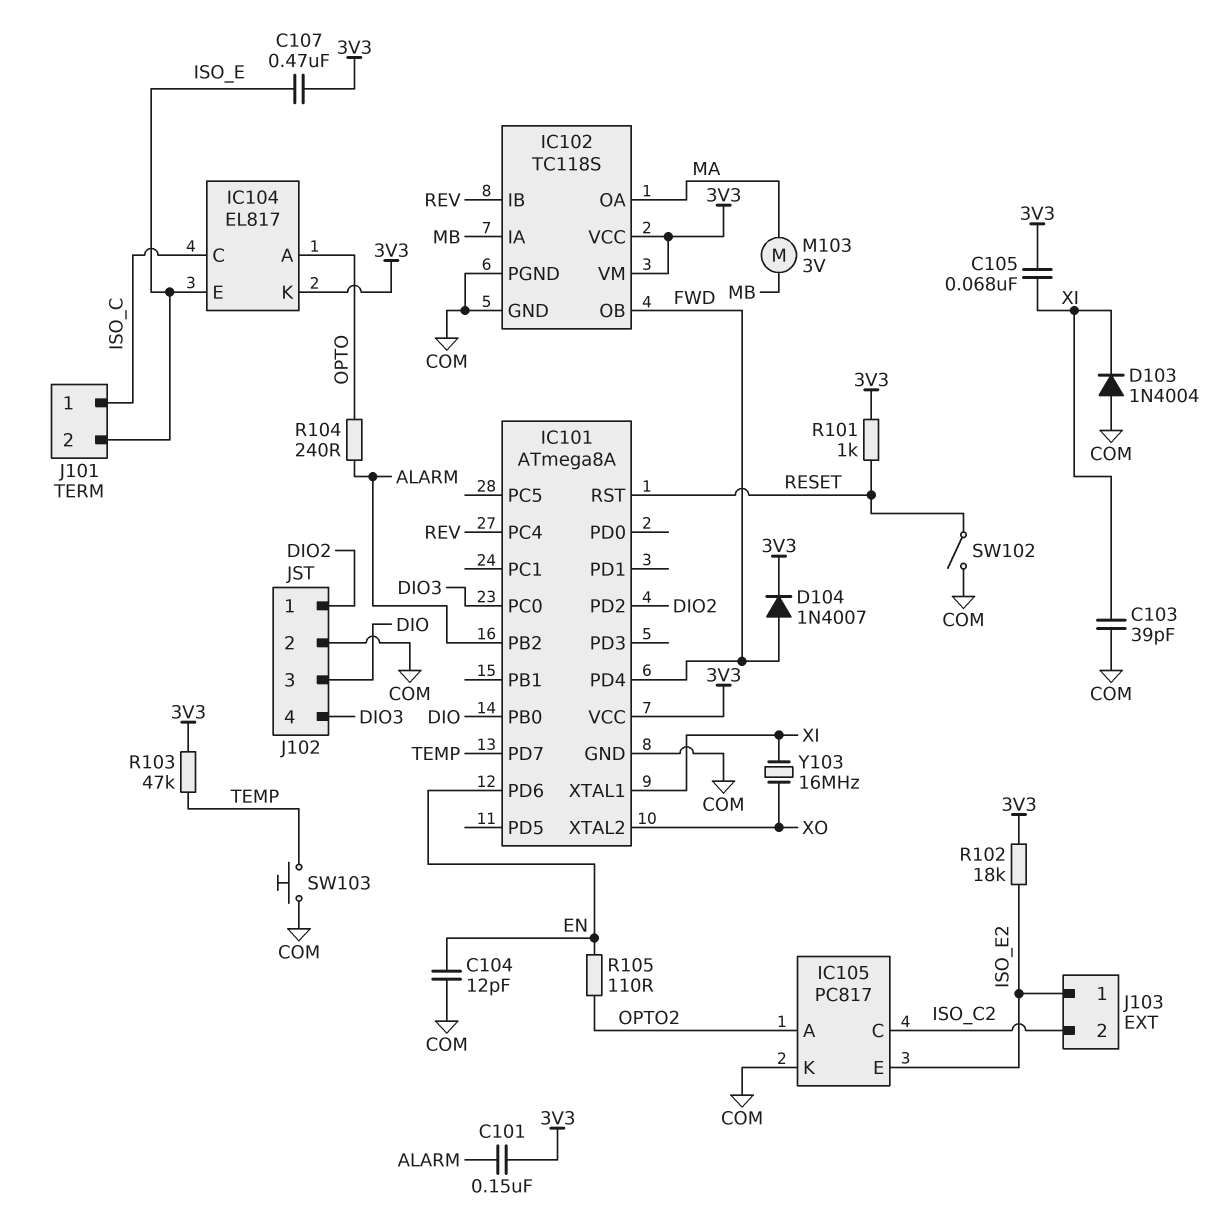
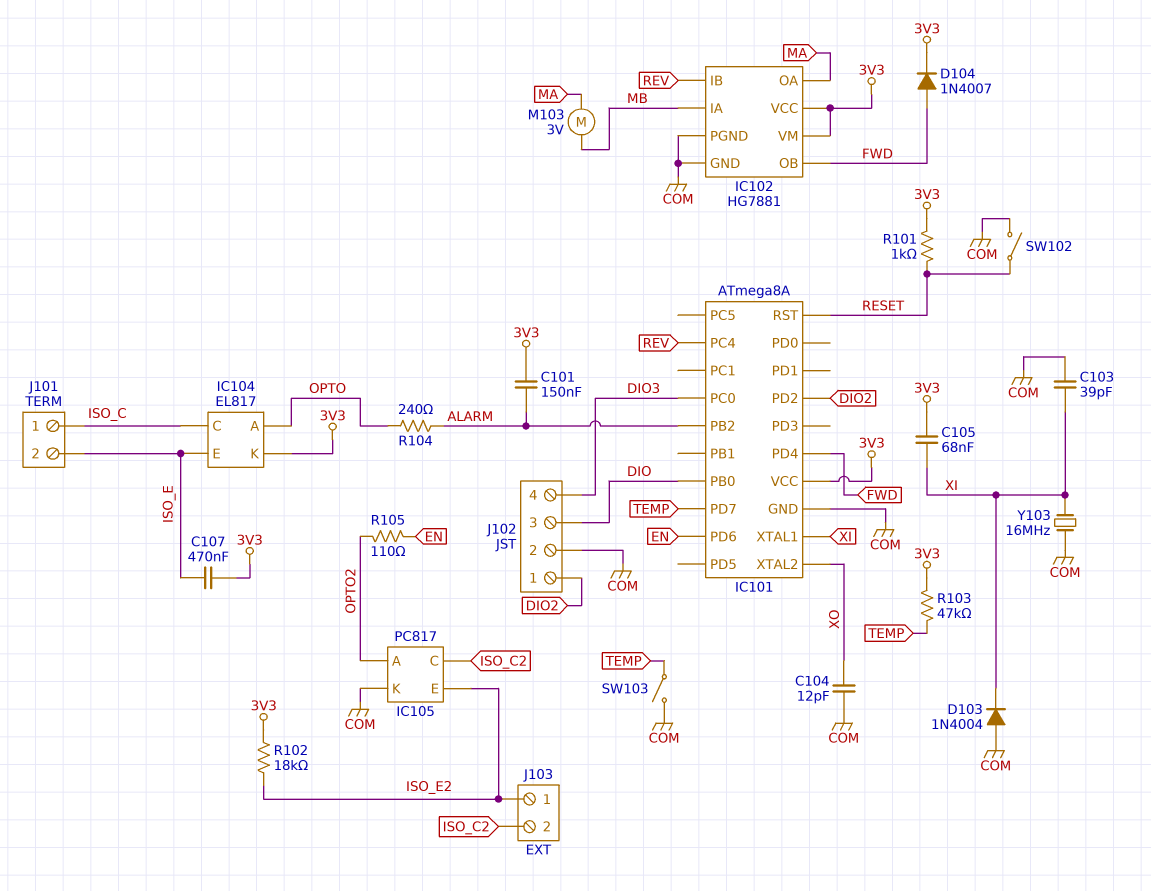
C104: 12pF (COM, EN) -> 12pF (COM, XO)
IC102: TC118S -> HG7881
SW103: button (COM, TEMP) -> switch (COM, TEMP)
Y103: 16MHz (XI, XO) -> 16MHz (COM, XI)

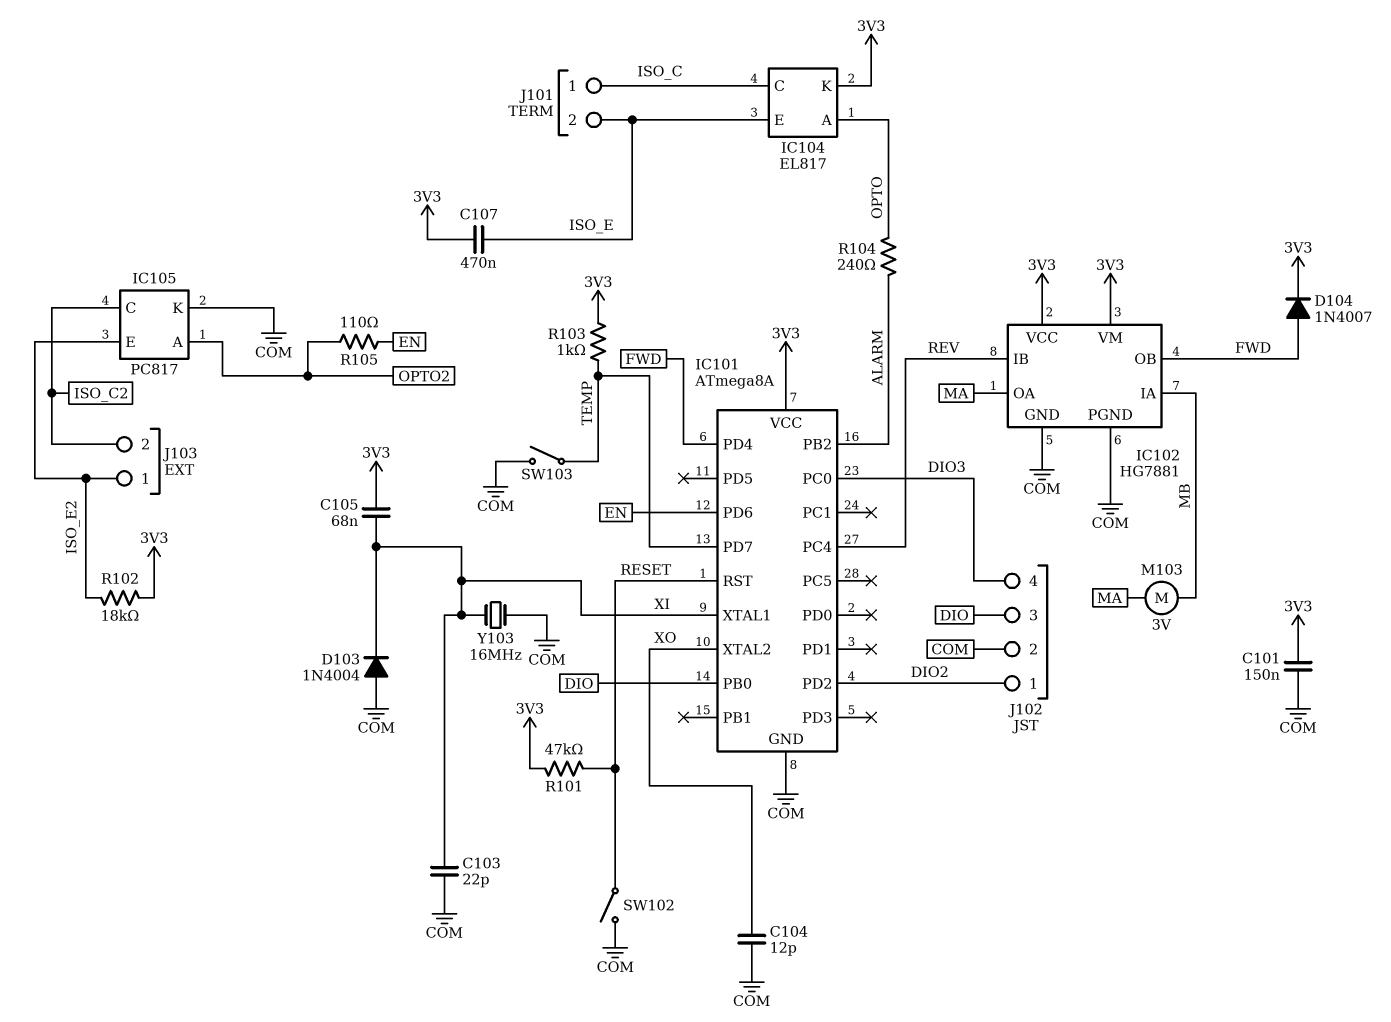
C101: 150nF (3V3, ALARM) -> 150nF (3V3, COM)
C103: 39pF (COM, XI) -> 22pF (COM, XI)
R101: 1k (3V3, RESET) -> 47k (3V3, RESET)
R103: 47k (3V3, TEMP) -> 1k (3V3, TEMP)

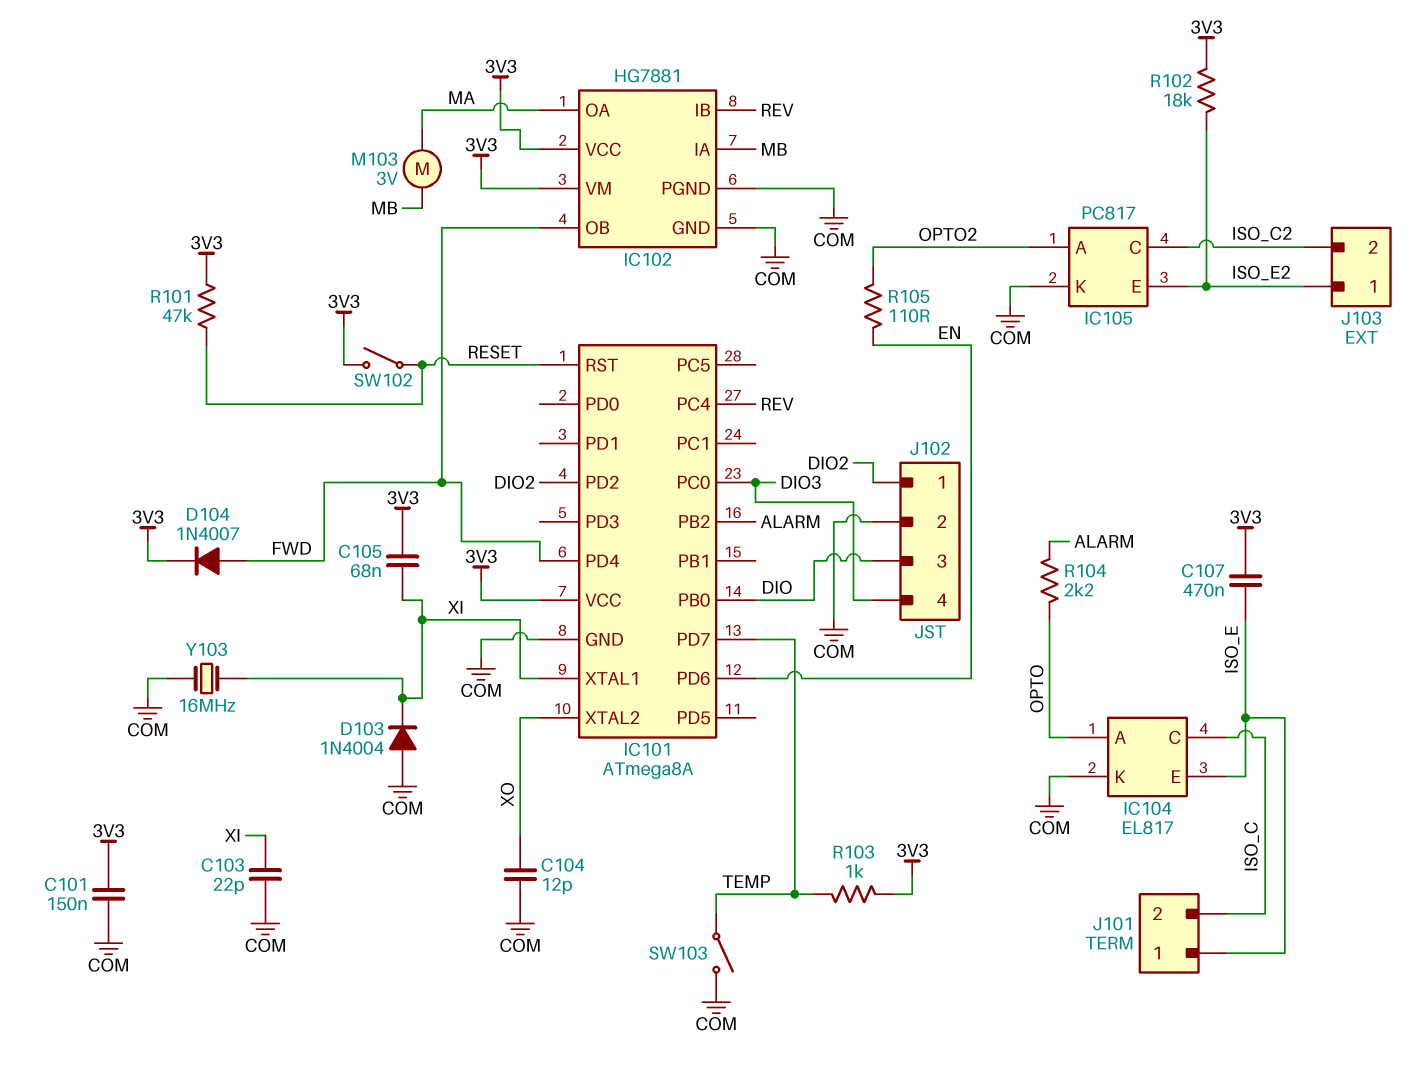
IC104 pin K: 3V3 -> COM
J101 pin 1: ISO_C -> ISO_E
J101 pin 2: ISO_E -> ISO_C
R104: 240 (ALARM, OPTO) -> 2.2k (ALARM, OPTO)
SW102: switch (COM, RESET) -> switch (3V3, RESET)

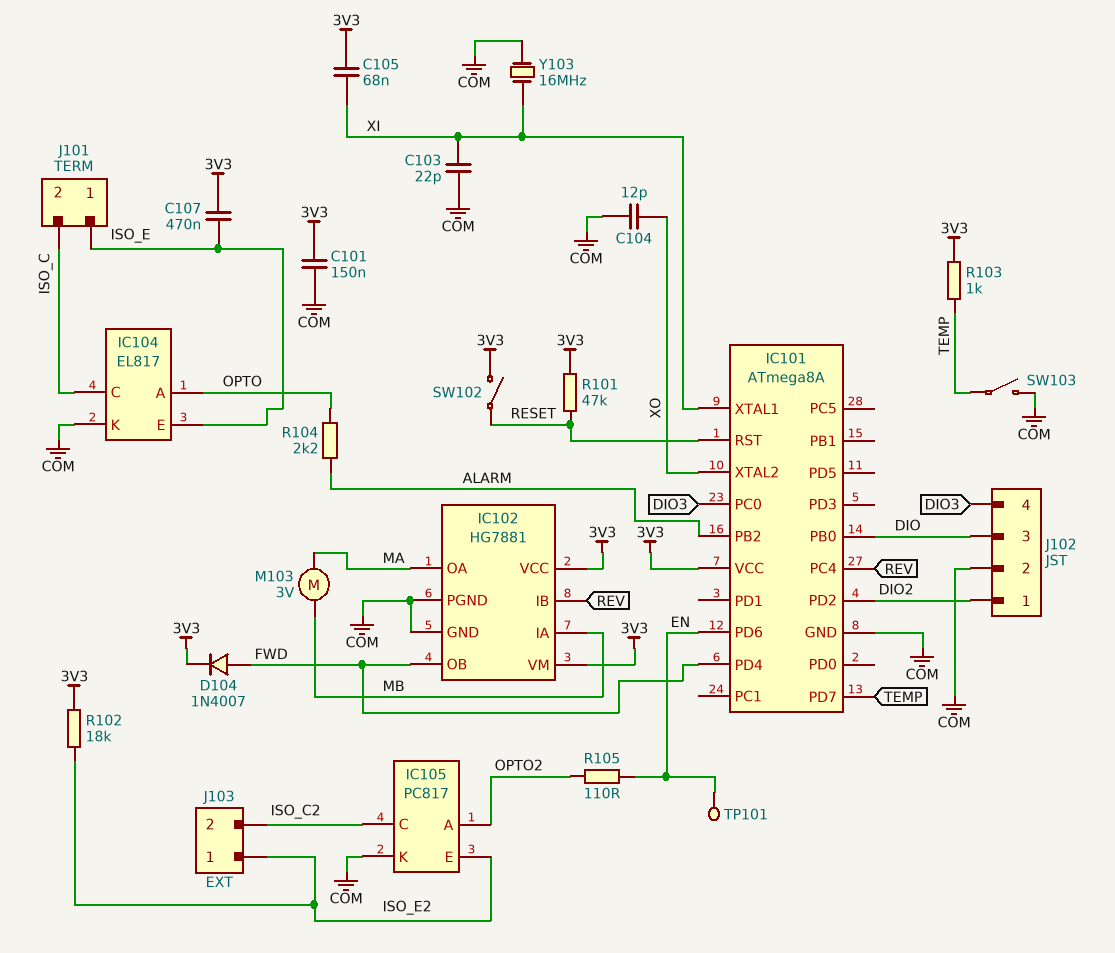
D103: diode 1N4004 (A COM, K XI) -> none
TP101: none -> test point (EN)

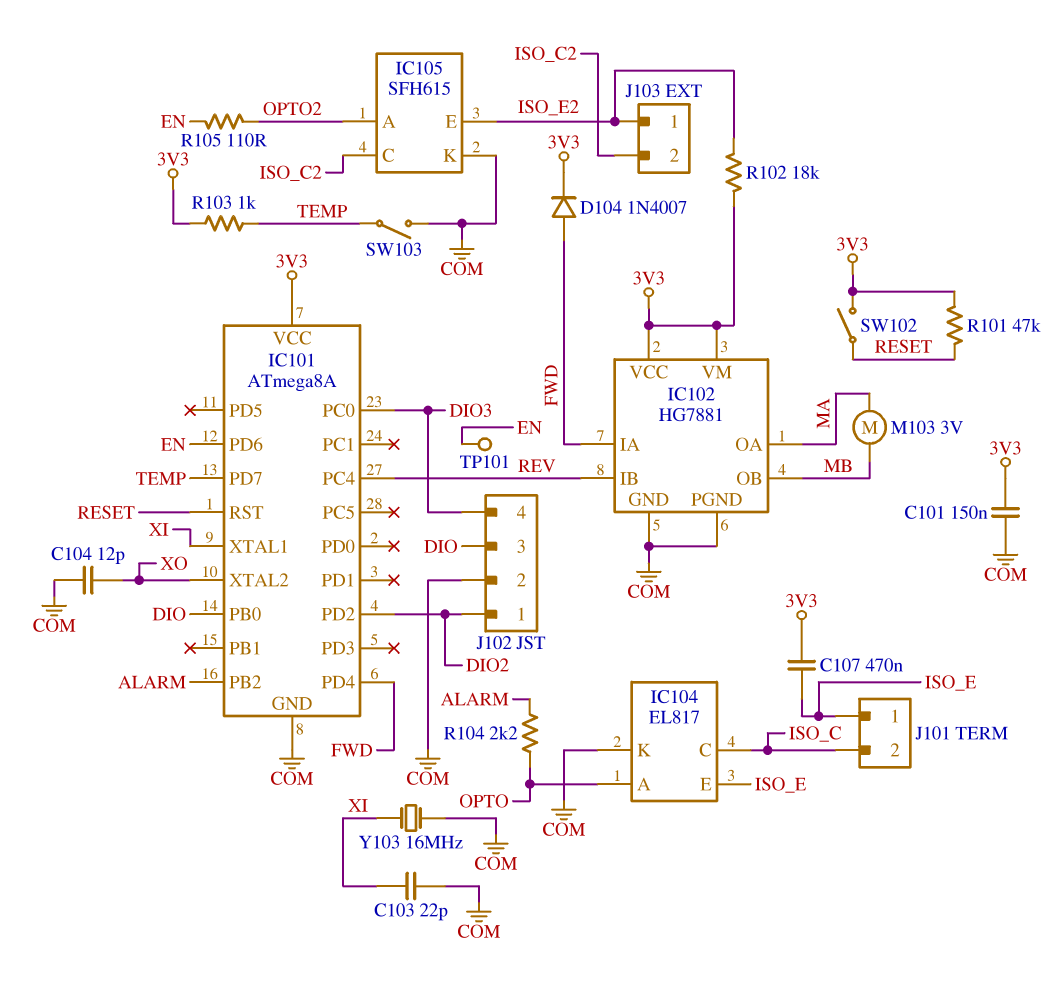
C105: 68nF (3V3, XI) -> none
IC102 pin IA: MB -> FWD
IC102 pin OB: FWD -> MB
IC105: PC817 -> SFH615

